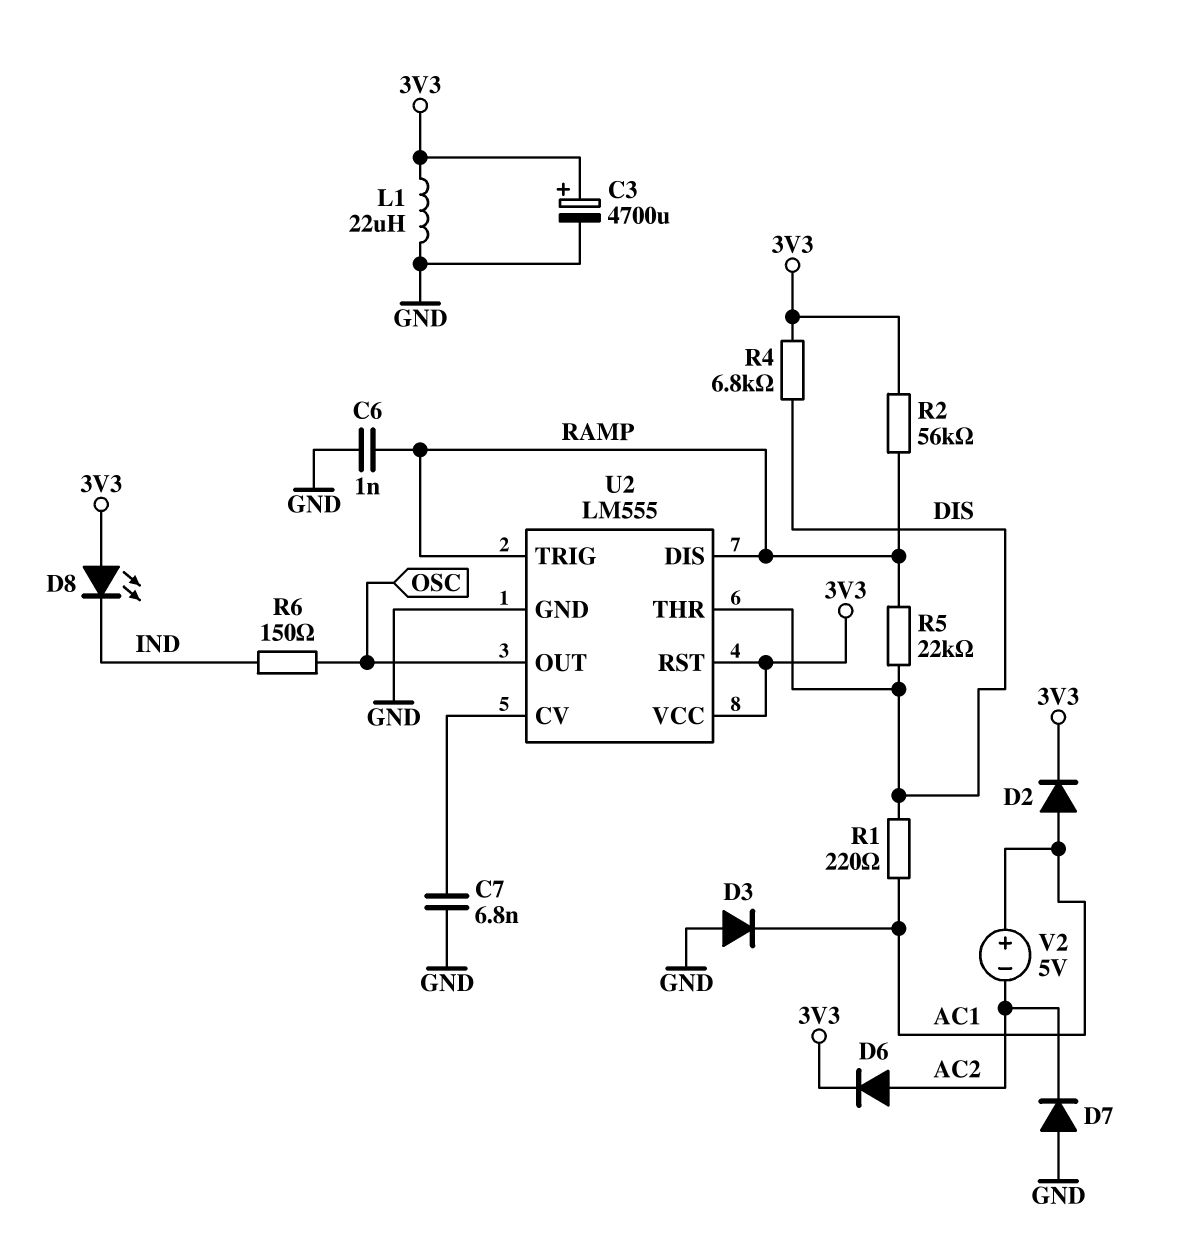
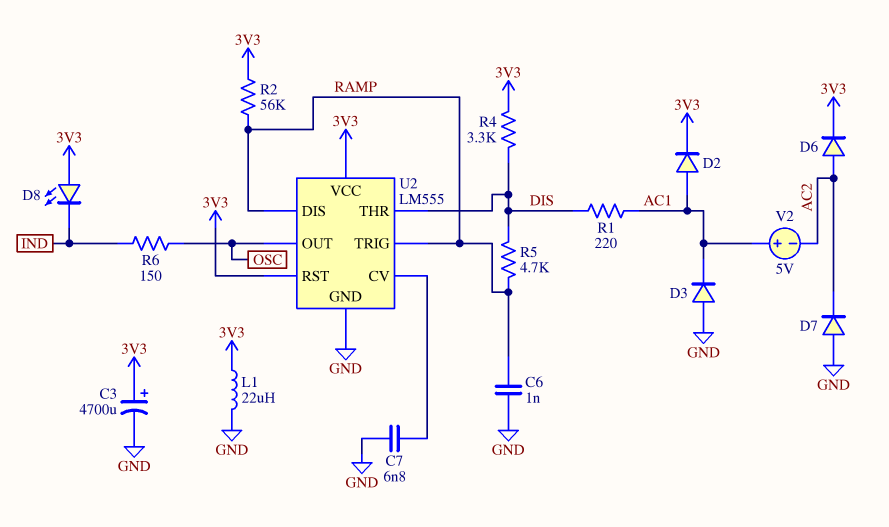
R4: 6.8k (3V3, DIS) -> 3.3k (3V3, DIS)
R5: 22k (DIS, RAMP) -> 4.7k (DIS, RAMP)

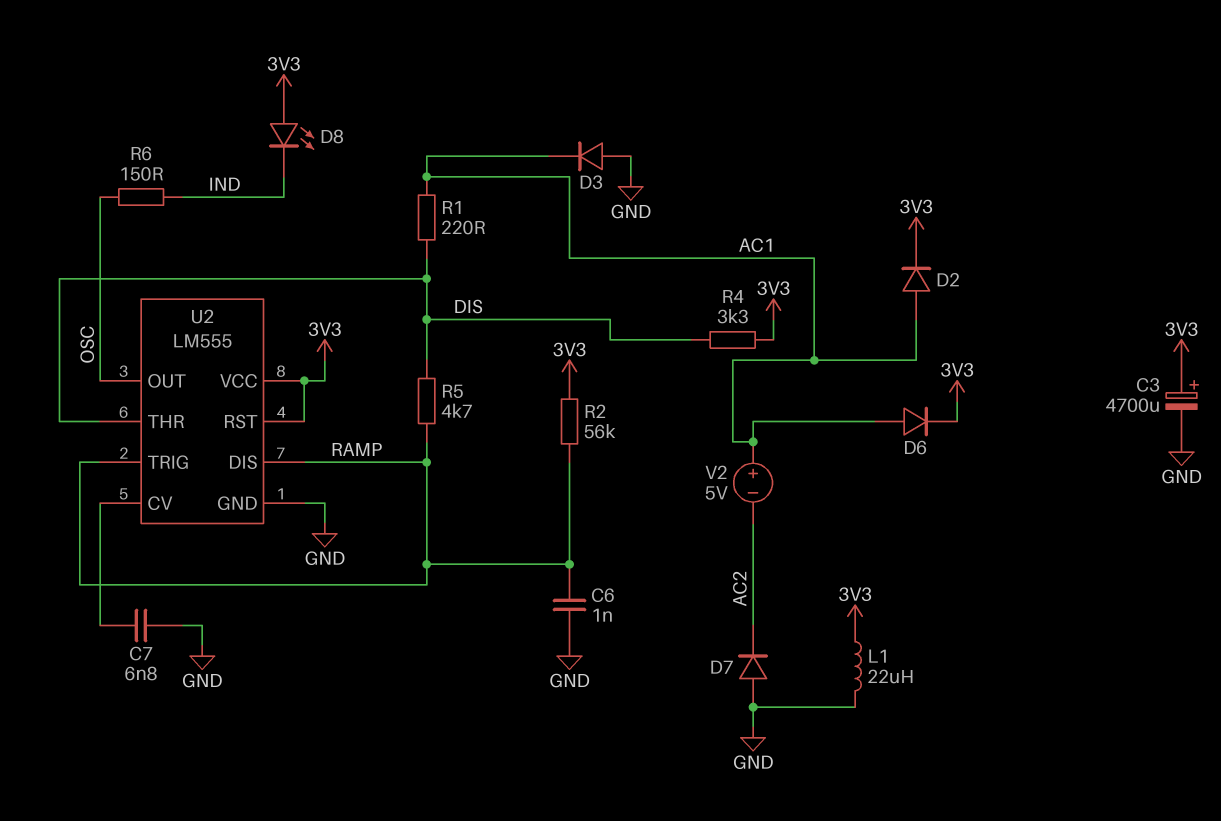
D6: diode (A AC2, K 3V3) -> diode (A AC1, K 3V3)

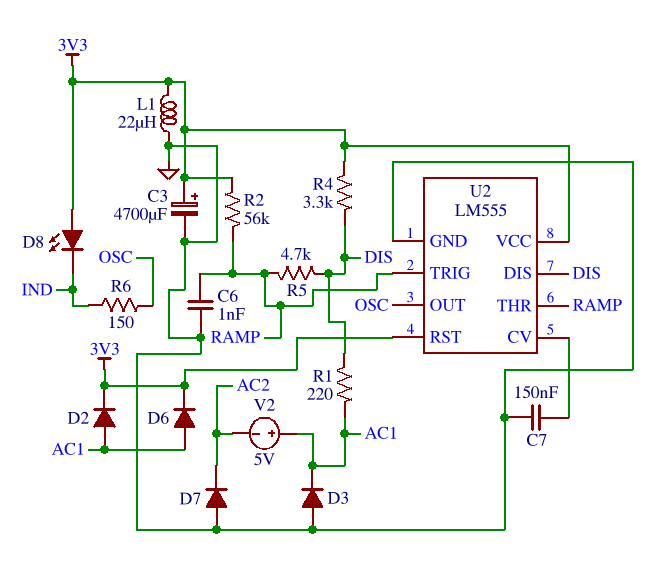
C7: 6.8nF (GND, U2/CV) -> 150nF (GND, U2/CV)
U2 pin DIS: RAMP -> DIS
U2 pin THR: DIS -> RAMP

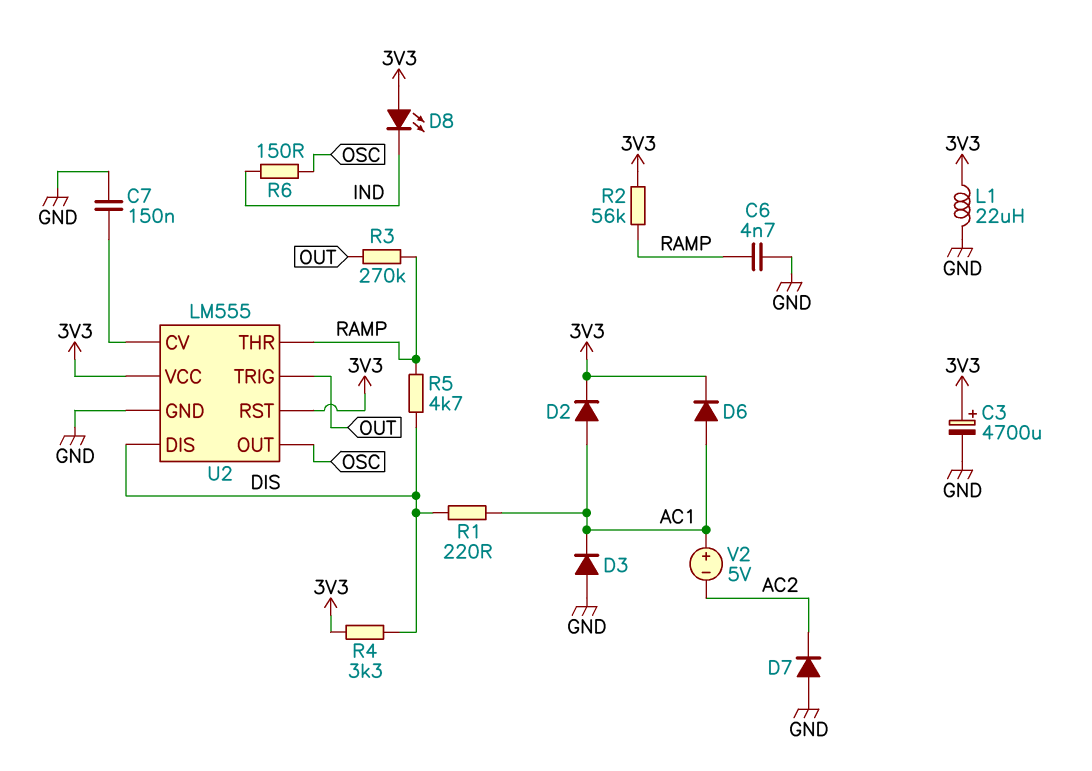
C6: 1nF (GND, RAMP) -> 4.7nF (GND, RAMP)
R3: none -> 270k (OUT, RAMP)
U2 pin TRIG: RAMP -> OUT

